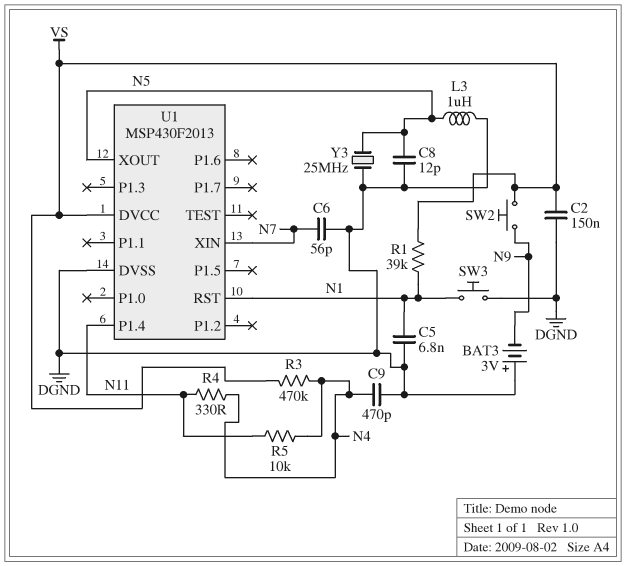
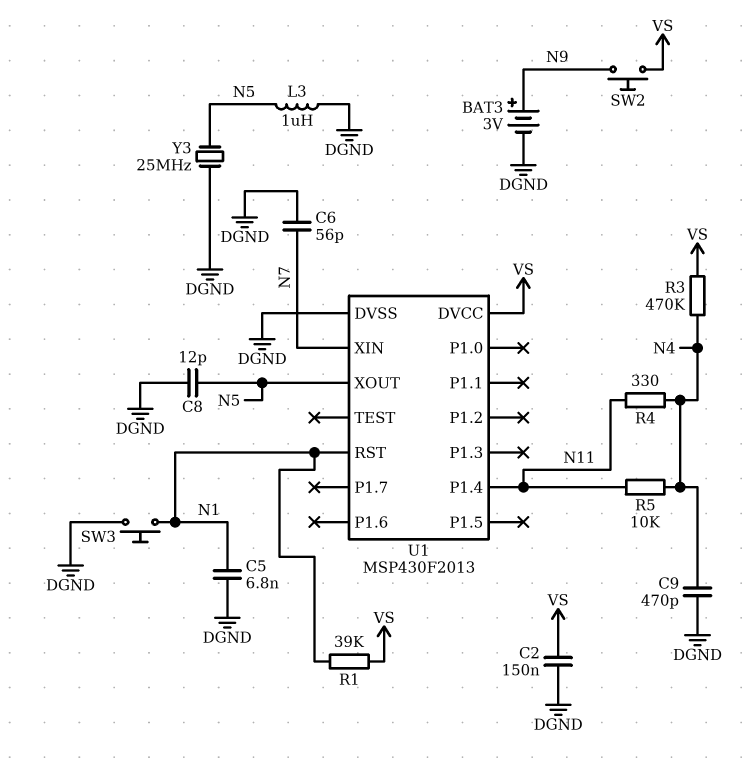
BAT3: 3V (plus DGND, minus N9) -> 3V (plus N9, minus DGND)

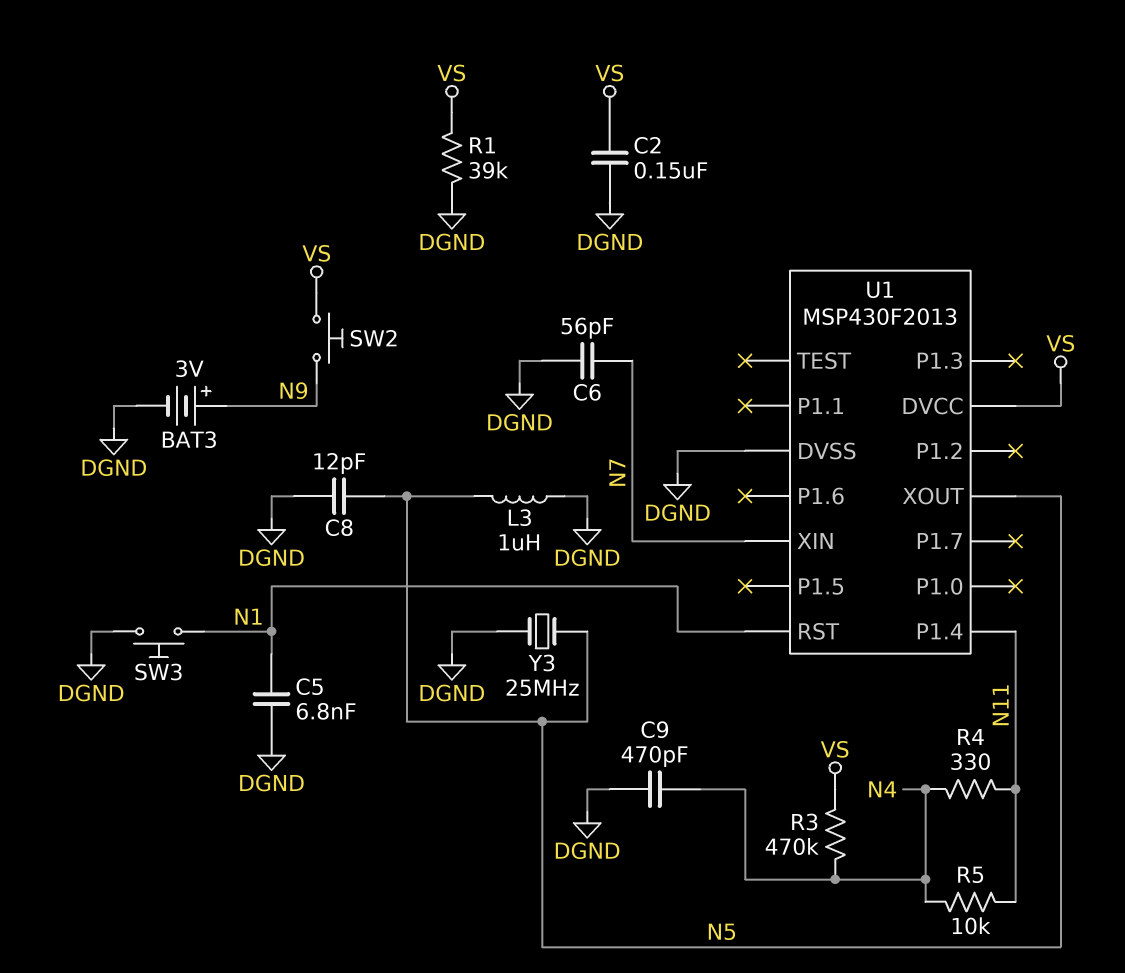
R1: 39k (N1, VS) -> 39k (DGND, VS)

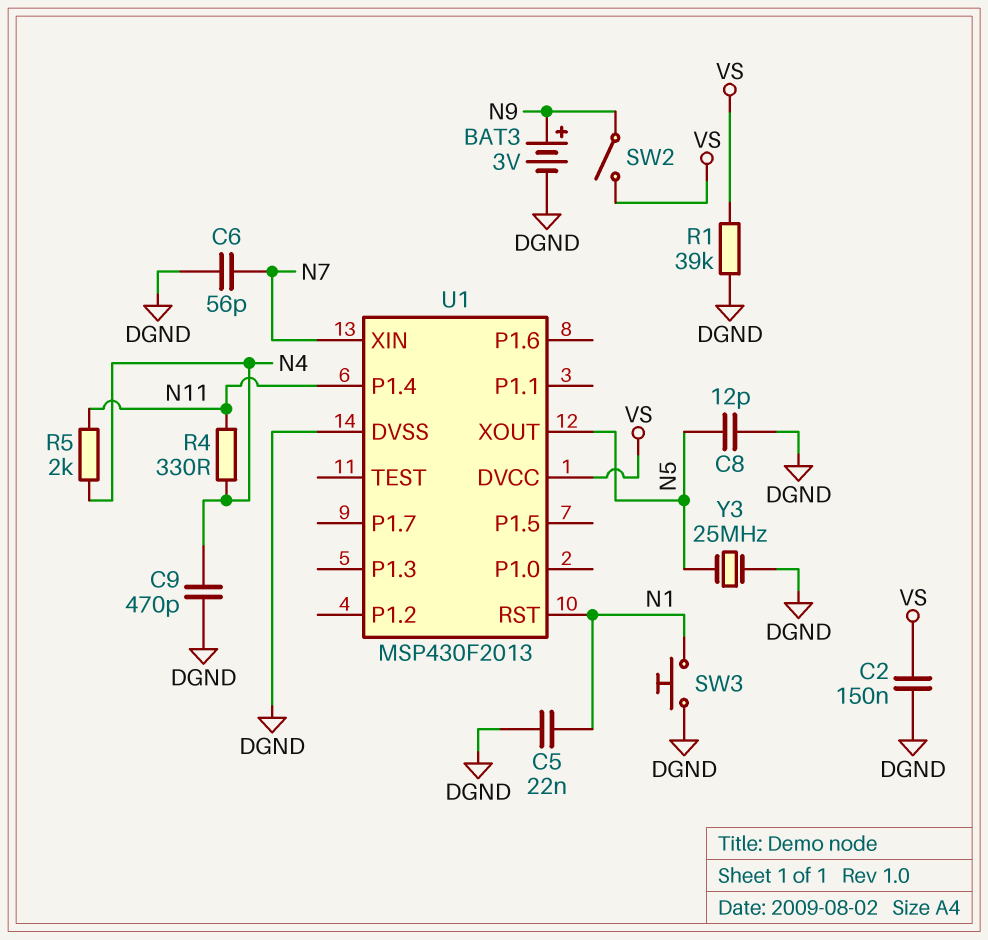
C5: 6.8nF (DGND, N1) -> 22nF (DGND, N1)
L3: 1uH (DGND, N5) -> none
R3: 470k (N4, VS) -> none
R5: 10k (N4, N11) -> 2k (N4, N11)
SW2: button (N9, VS) -> switch (N9, VS)

